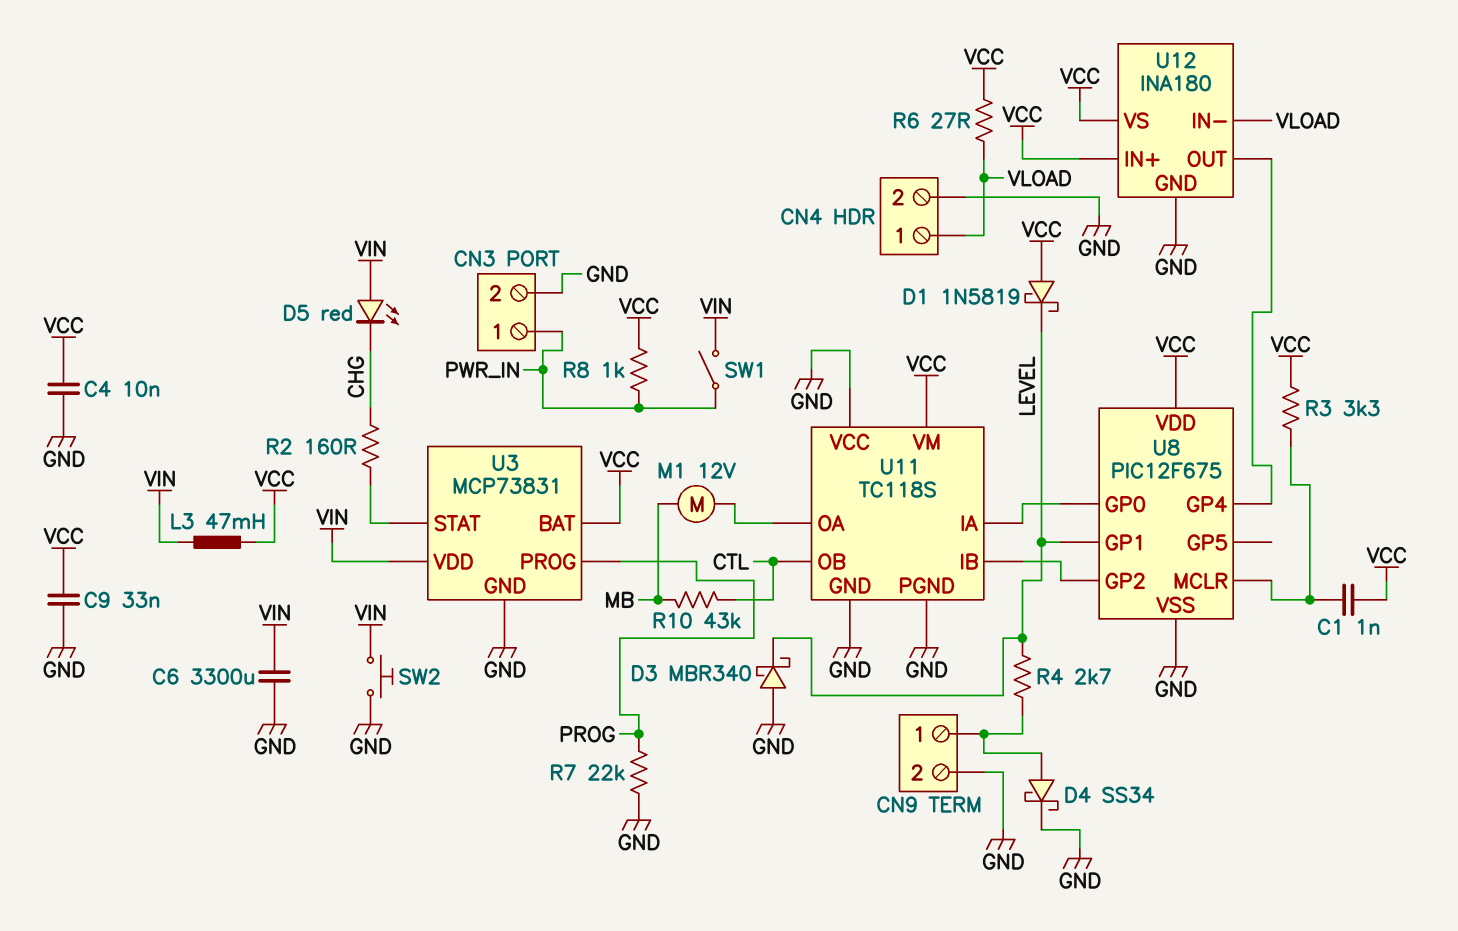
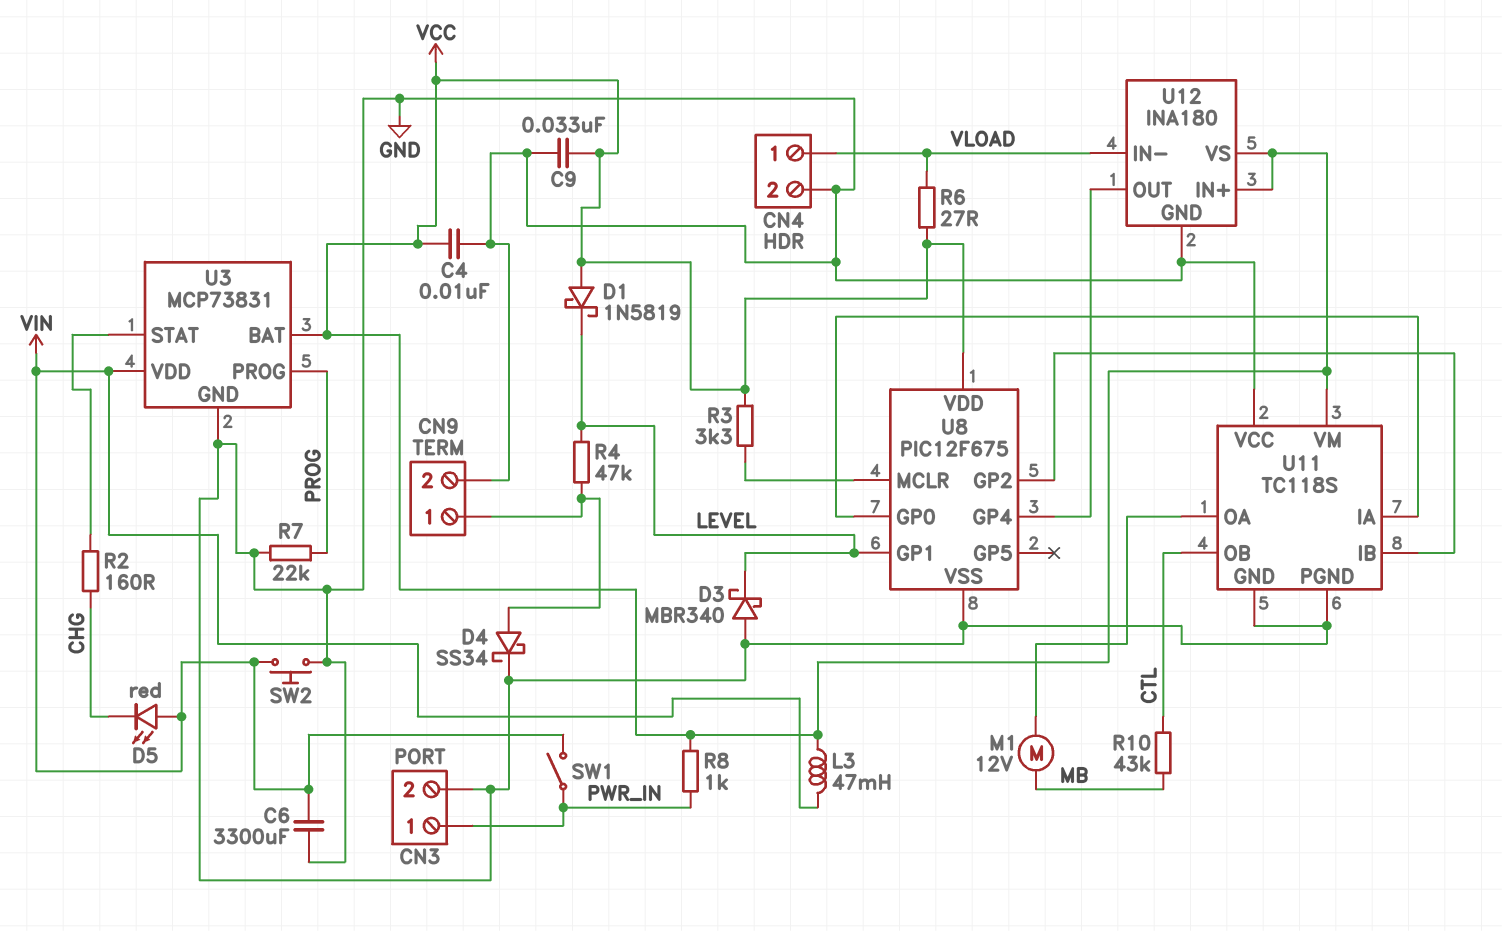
C1: 1nF (U8/MCLR, VCC) -> none
R4: 2.7k (CN9/1, LEVEL) -> 47k (CN9/1, LEVEL)

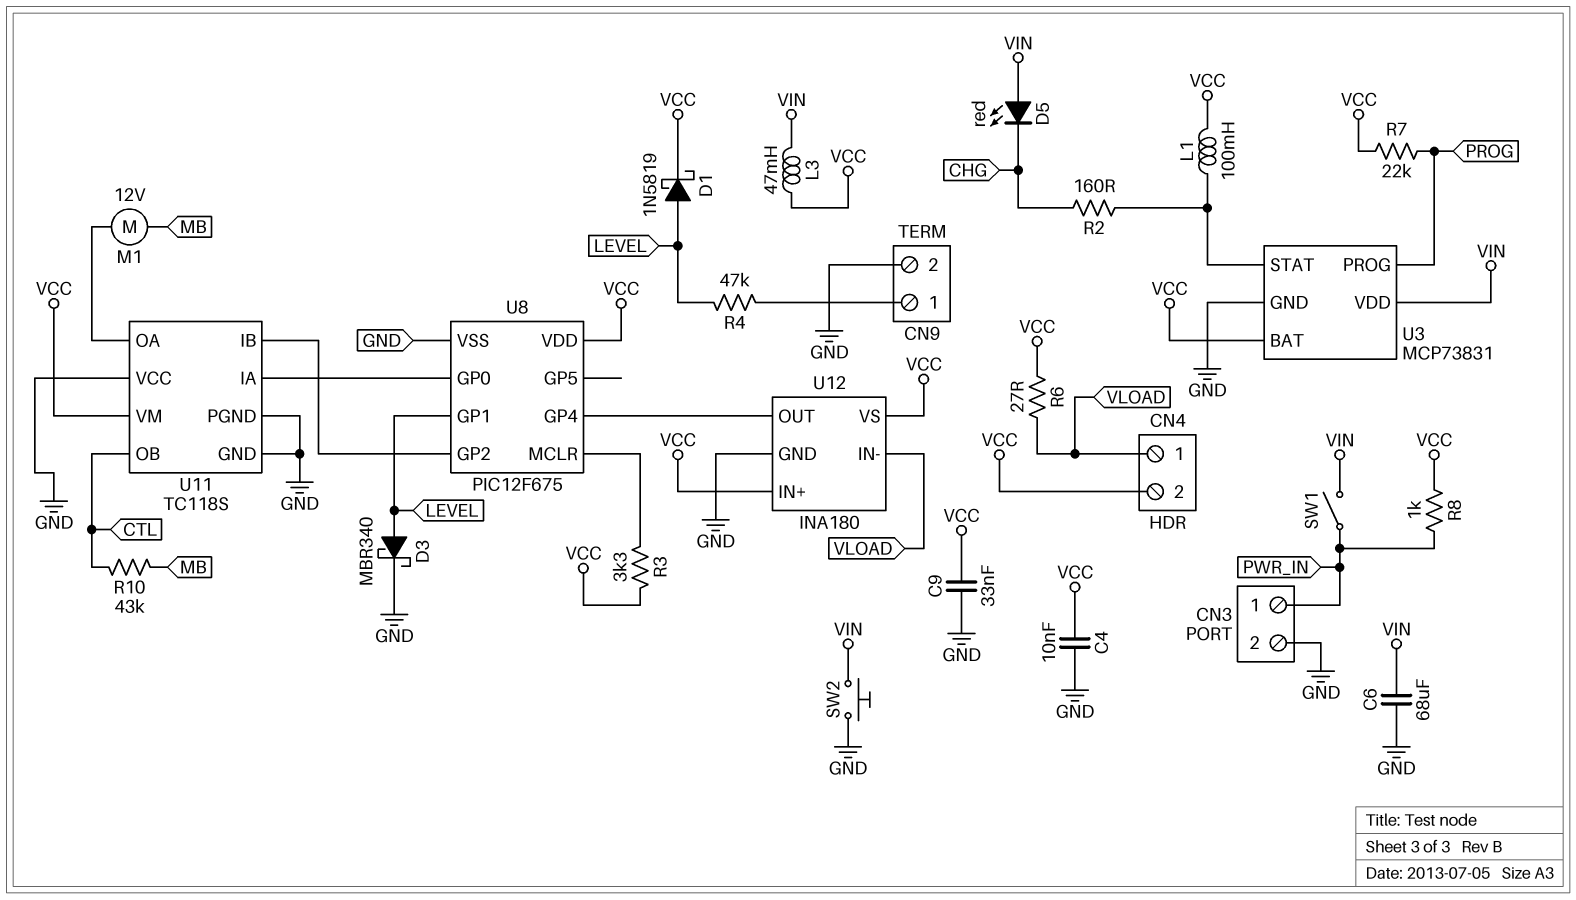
C6: 3300uF (GND, VIN) -> 68uF (GND, VIN)
CN4 pin 2: GND -> VCC
D1: schottky 1N5819 (A VCC, K LEVEL) -> schottky 1N5819 (A LEVEL, K VCC)
D3: schottky MBR340 (A GND, K LEVEL) -> schottky MBR340 (A LEVEL, K GND)
D4: schottky SS34 (A CN9/1, K GND) -> none
L1: none -> 100mH (U3/STAT, VCC)
R7: 22k (GND, PROG) -> 22k (PROG, VCC)

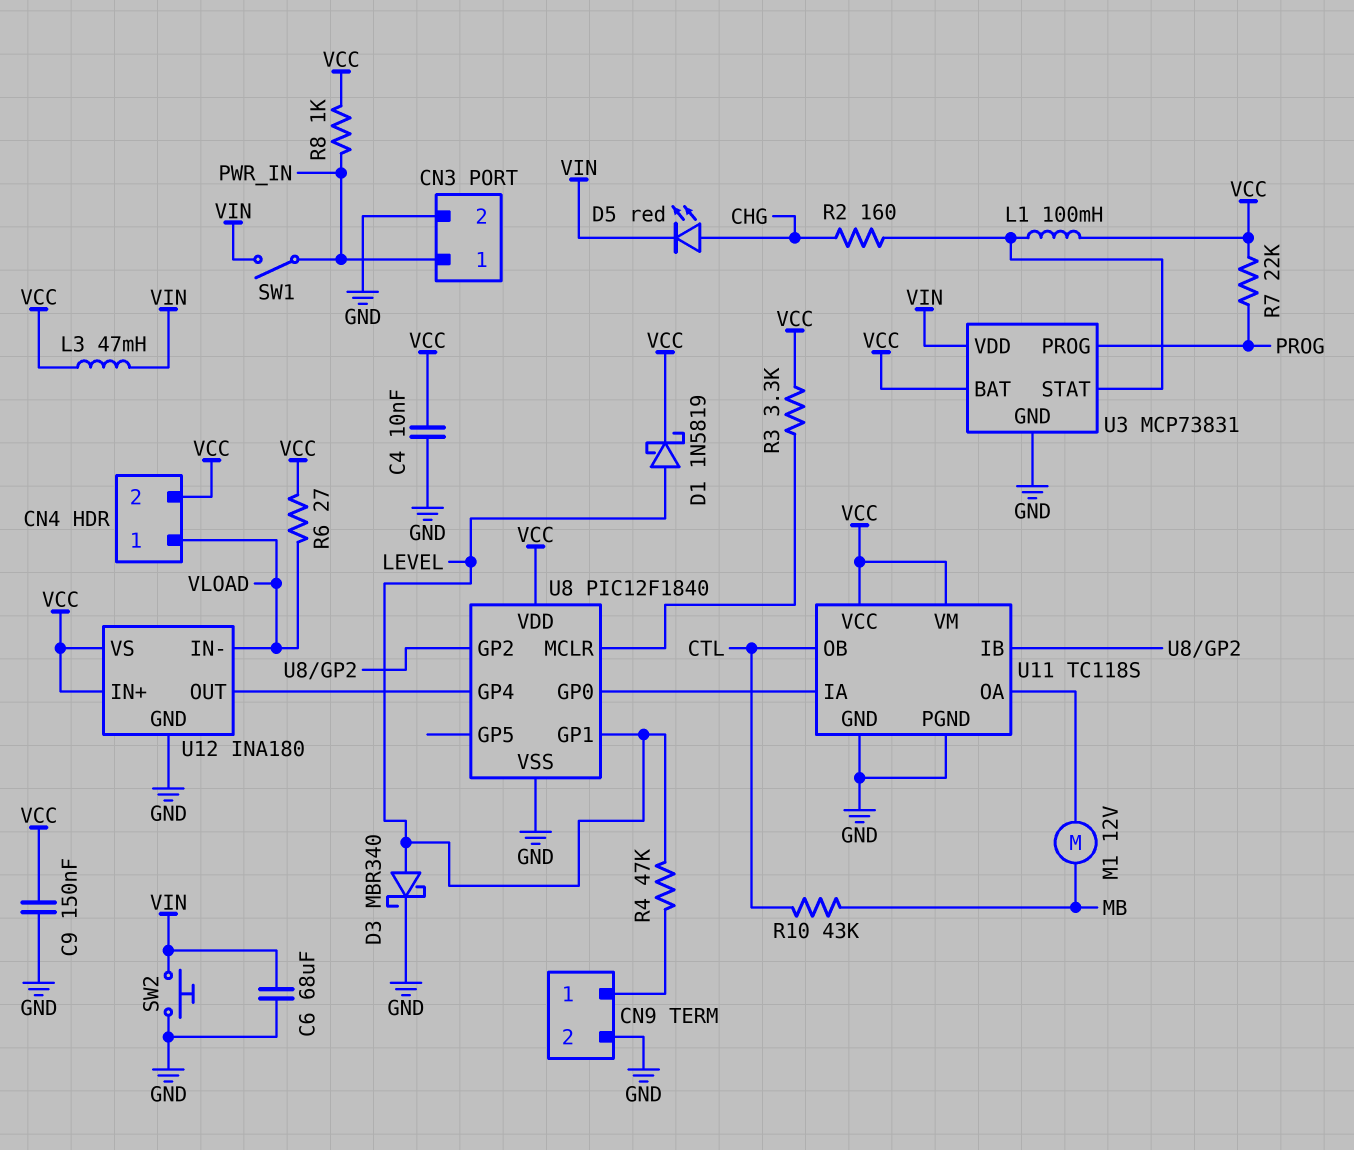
C9: 33nF (GND, VCC) -> 150nF (GND, VCC)
D5: LED red (A VIN, K CHG) -> LED red (A CHG, K VIN)
U8: PIC12F675 -> PIC12F1840
U11 pin VCC: GND -> VCC

